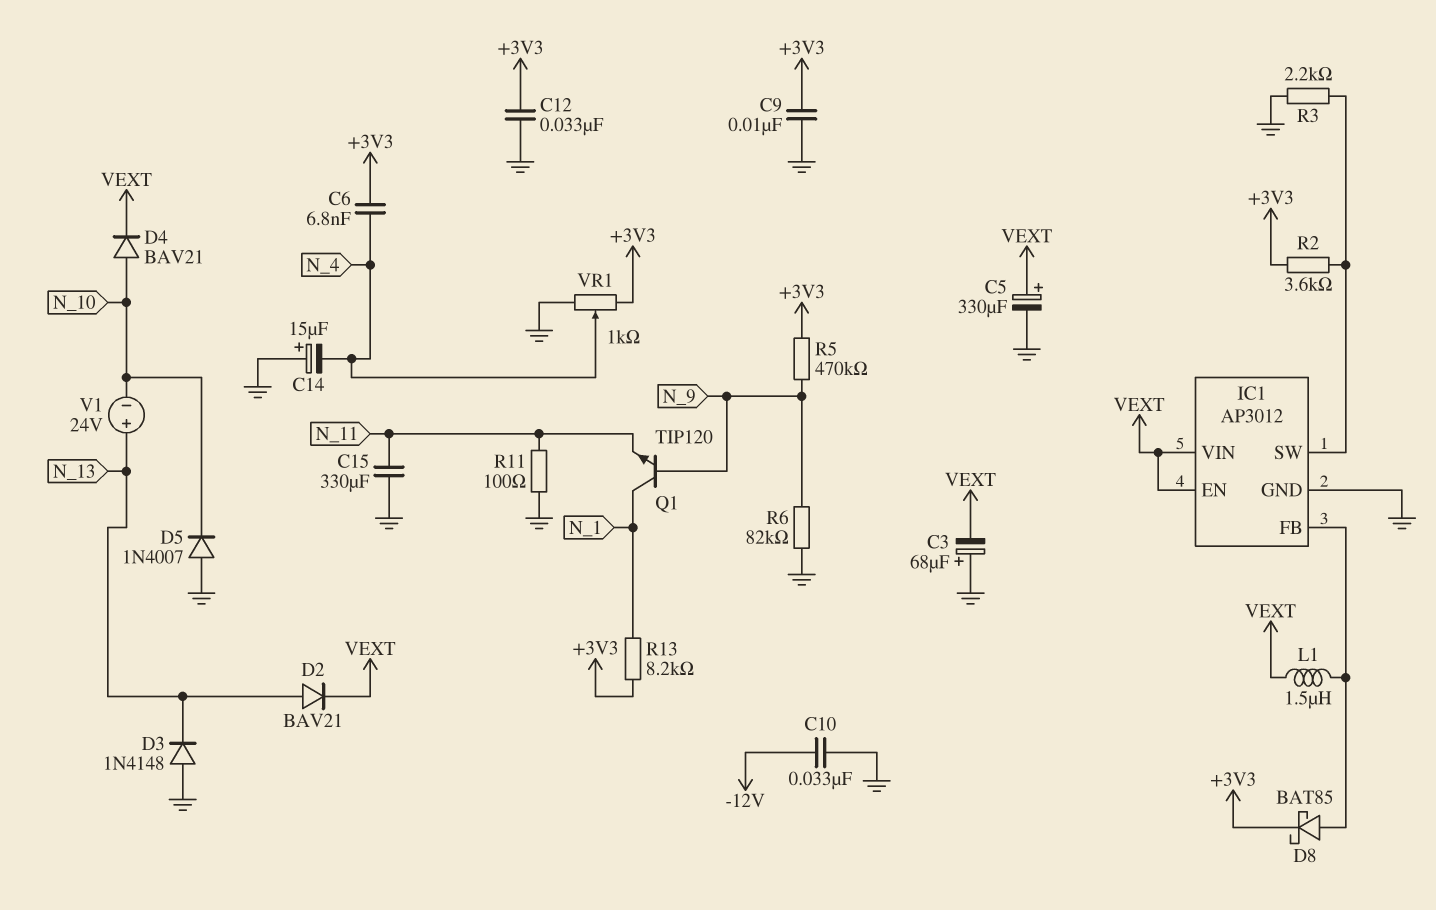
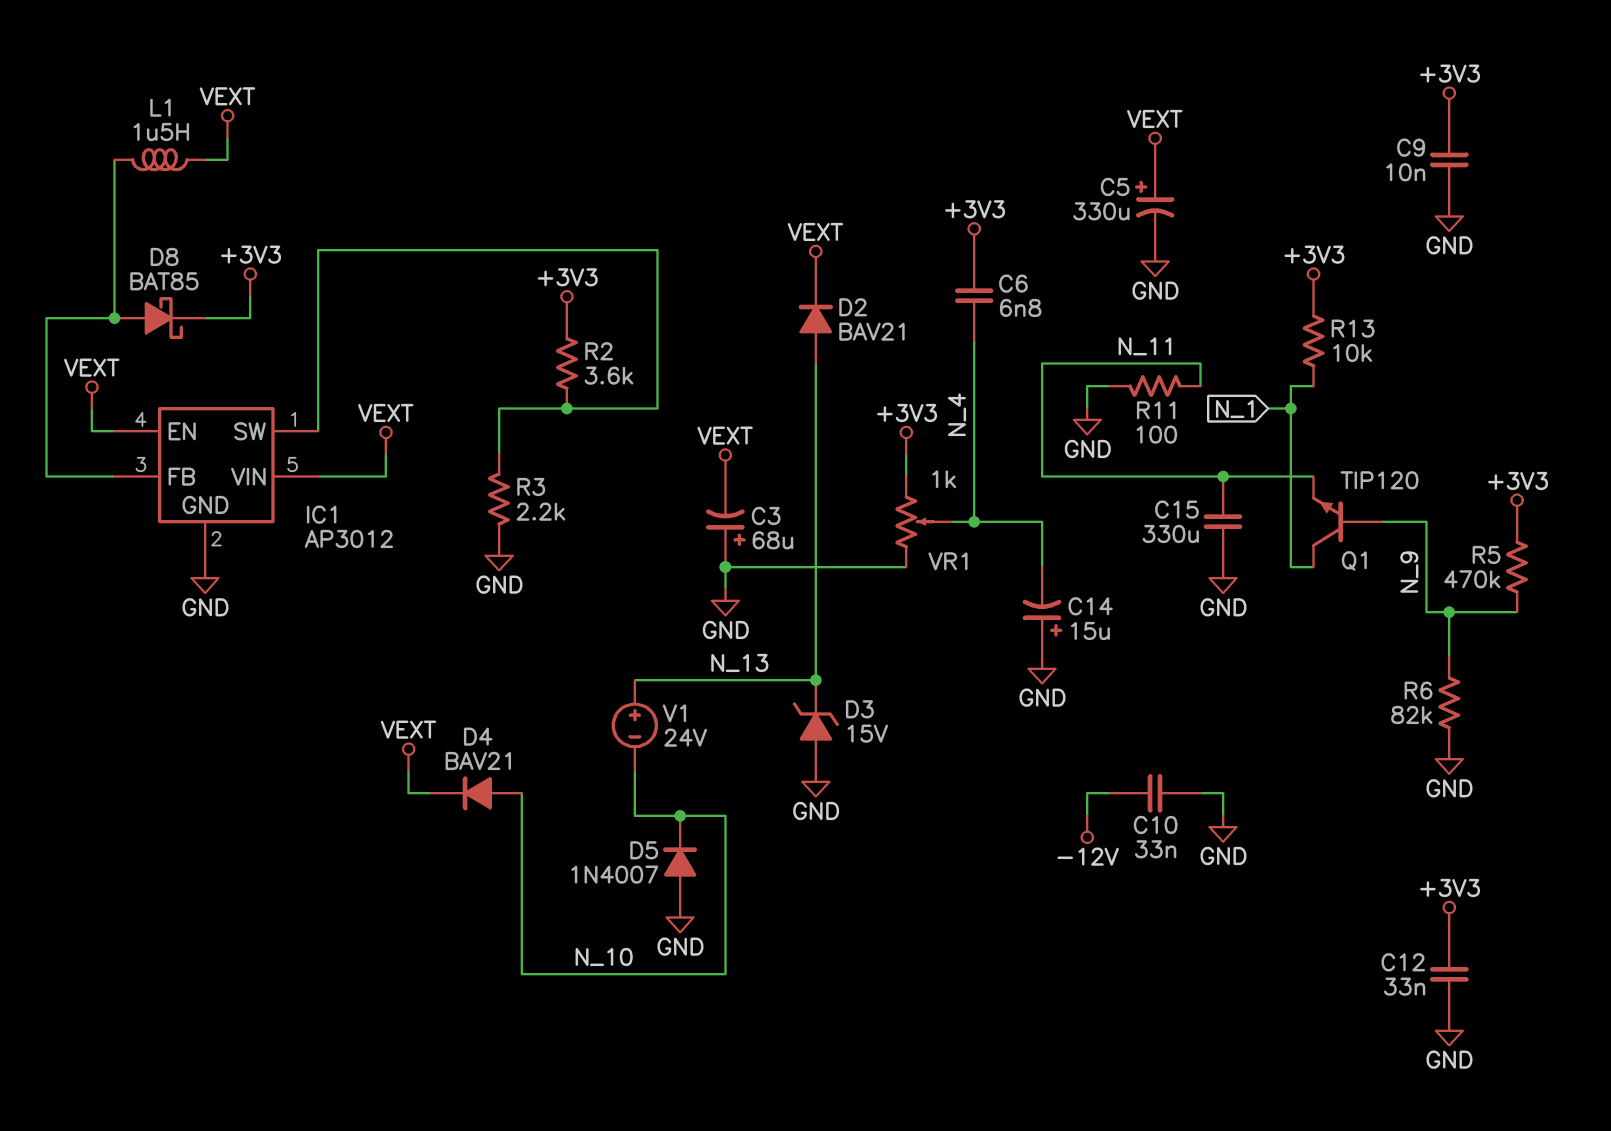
D3: diode 1N4148 (A GND, K N_13) -> zener 15V (A GND, K N_13)
R13: 8.2k (+3V3, N_1) -> 10k (+3V3, N_1)

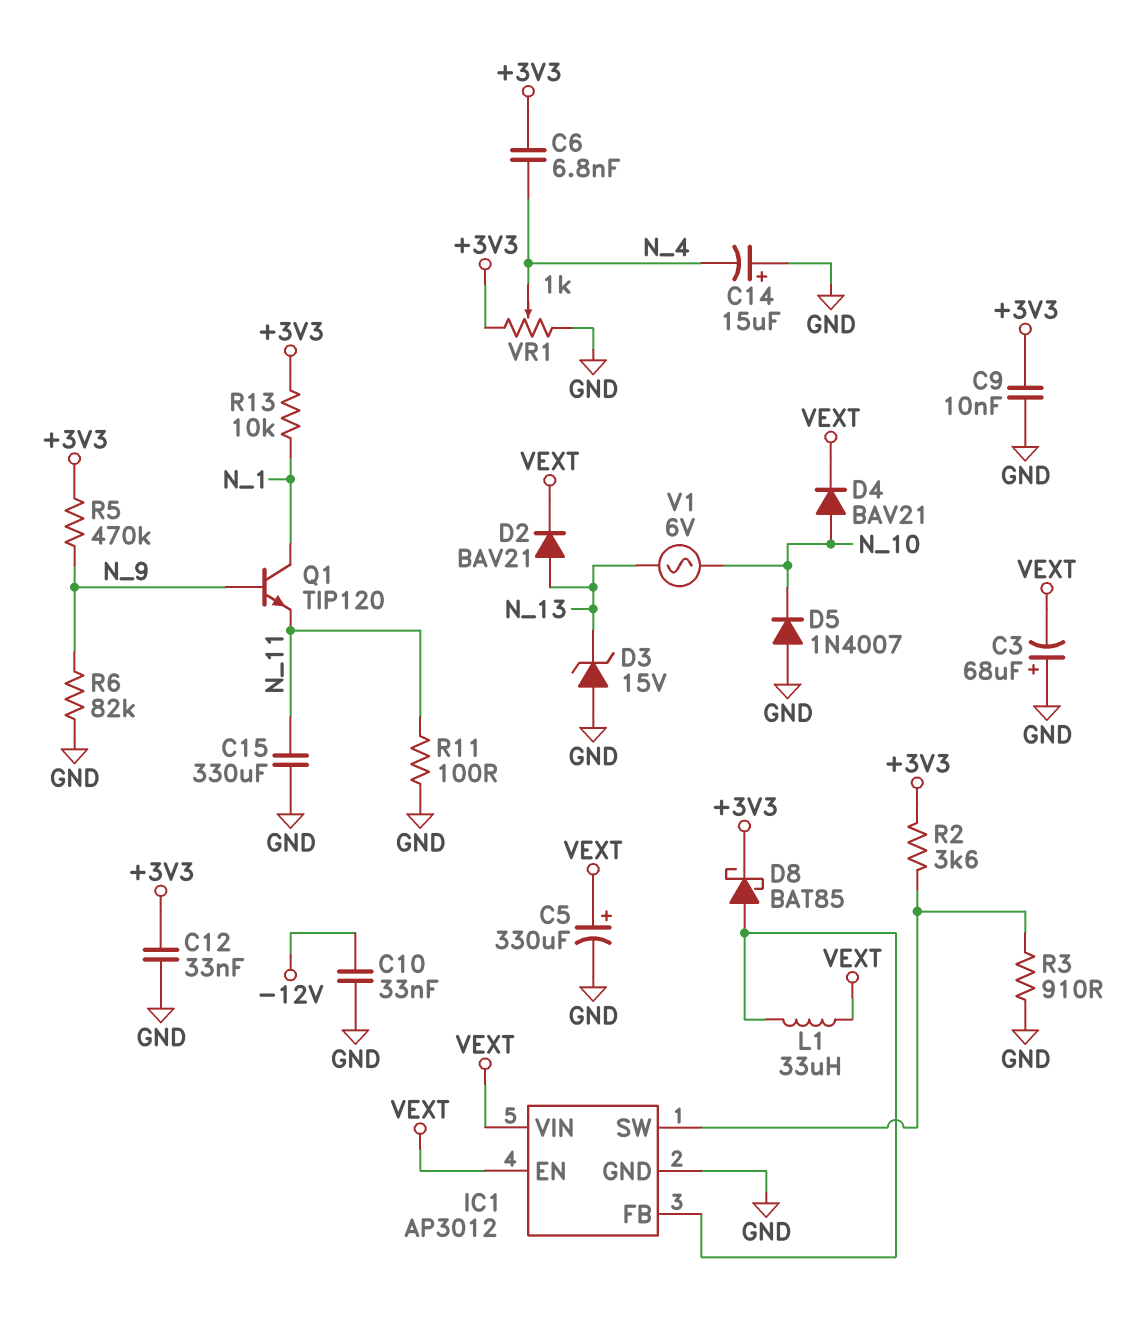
L1: 1.5uH (IC1/FB, VEXT) -> 33uH (IC1/FB, VEXT)
R3: 2.2k (GND, IC1/SW) -> 910 (GND, IC1/SW)
V1: 24V (plus N_13, minus N_10) -> AC 6V (N_10, N_13)

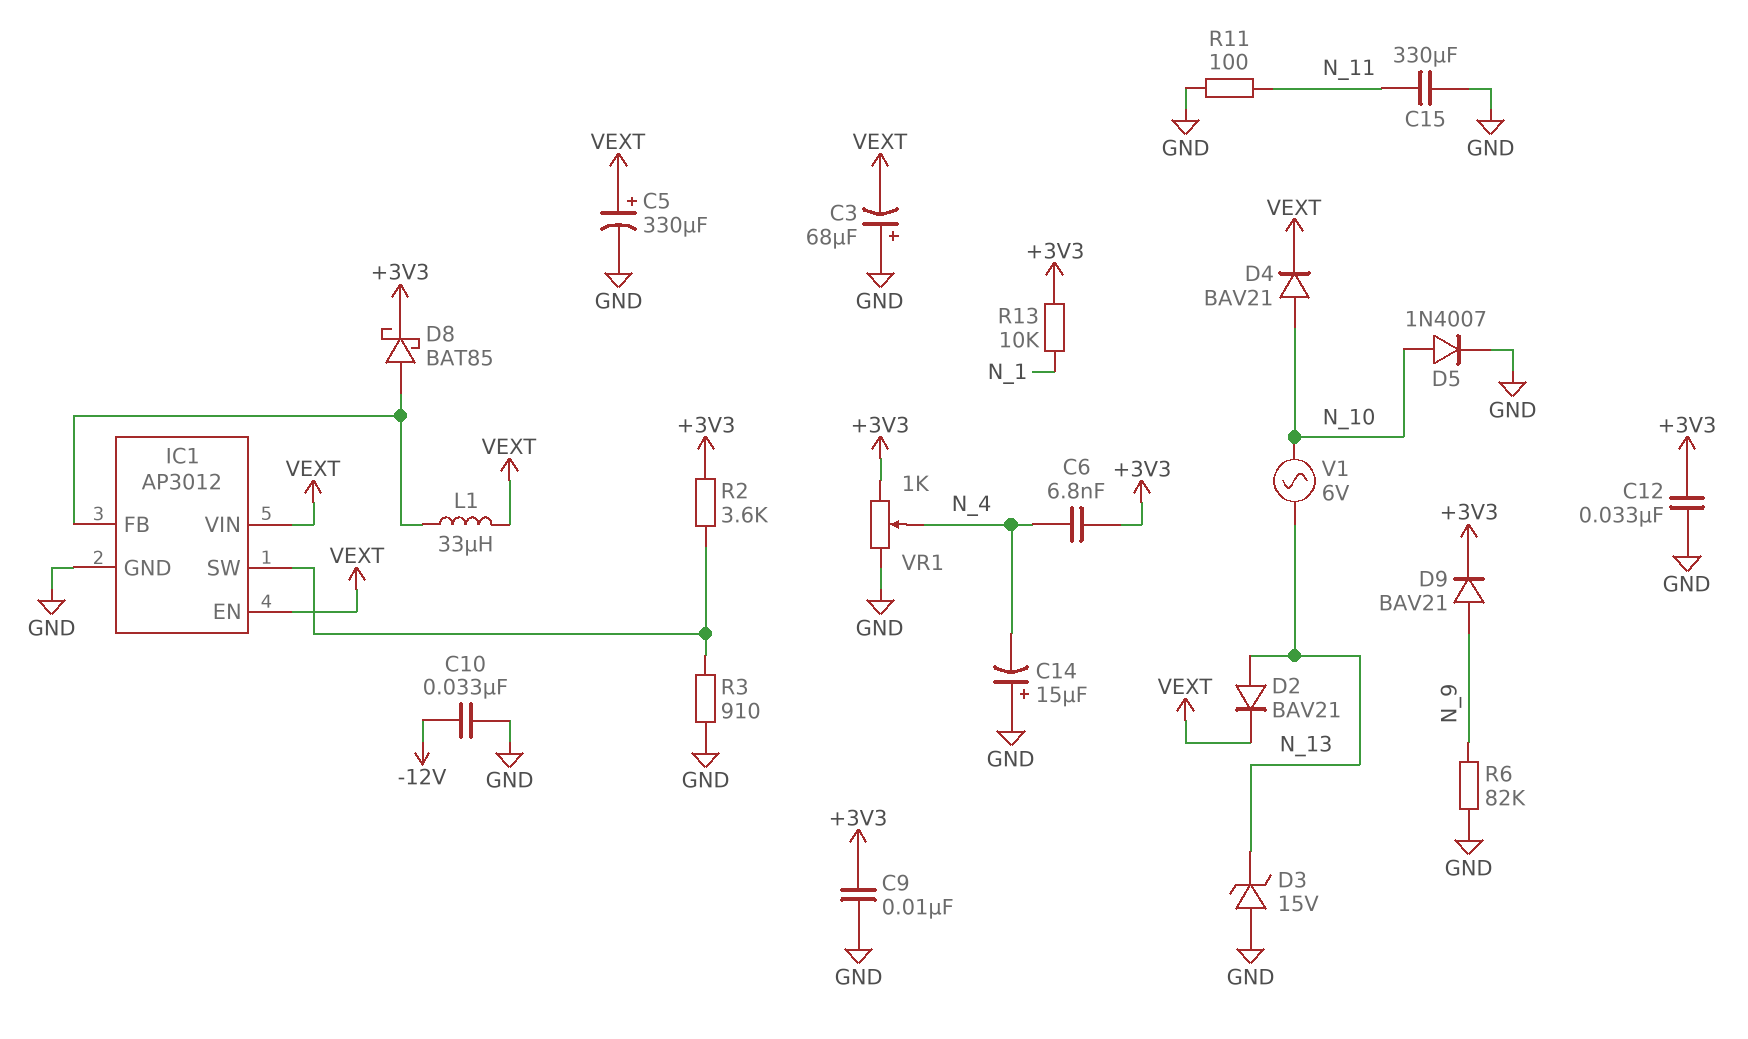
D5: diode 1N4007 (A GND, K N_10) -> diode 1N4007 (A N_10, K GND)
D9: none -> diode BAV21 (A N_9, K +3V3)
Q1: NPN TIP120 (B N_9, C N_1, E N_11) -> none
R5: 470k (+3V3, N_9) -> none

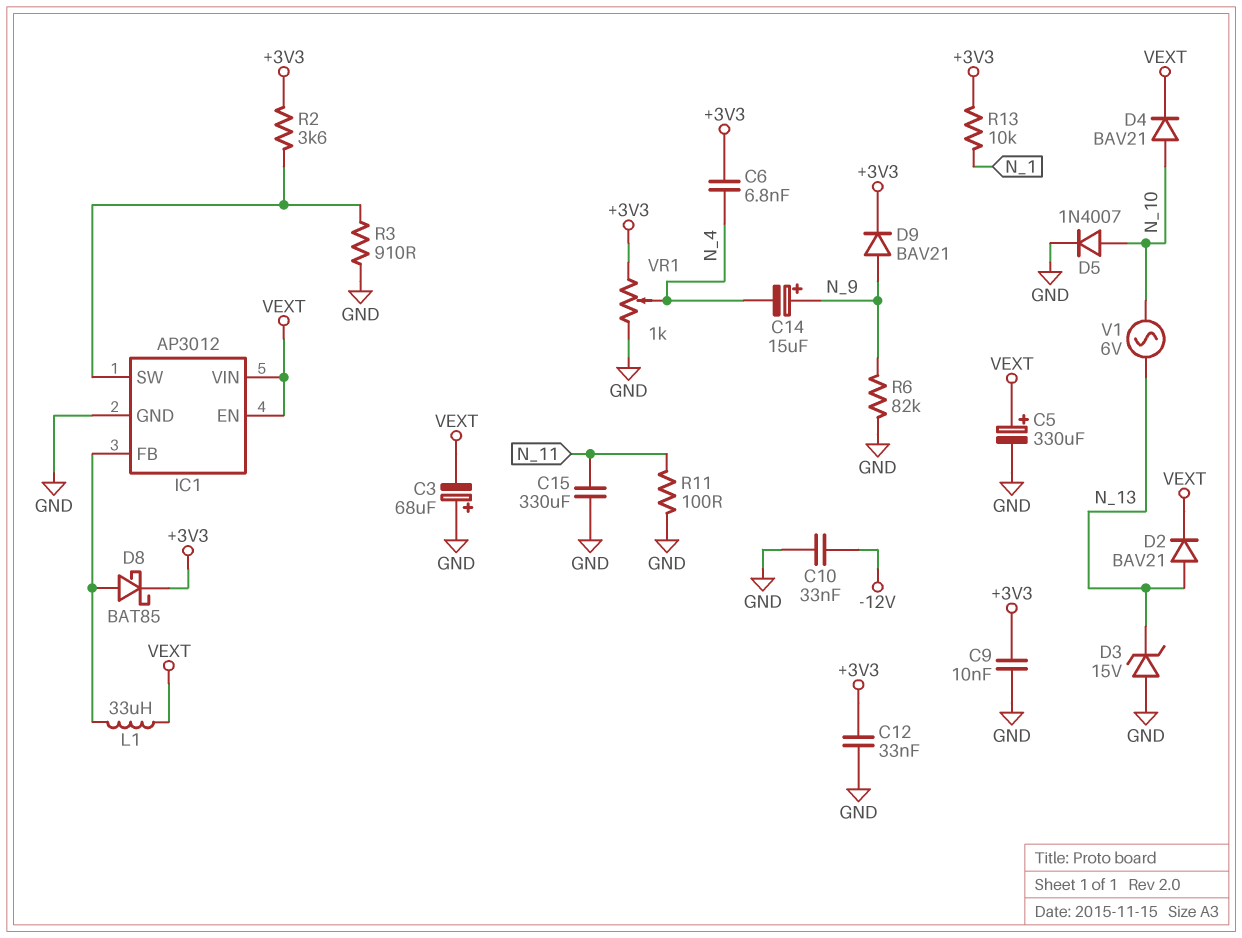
C14: 15uF (plus GND, minus N_4) -> 15uF (plus N_9, minus N_4)

